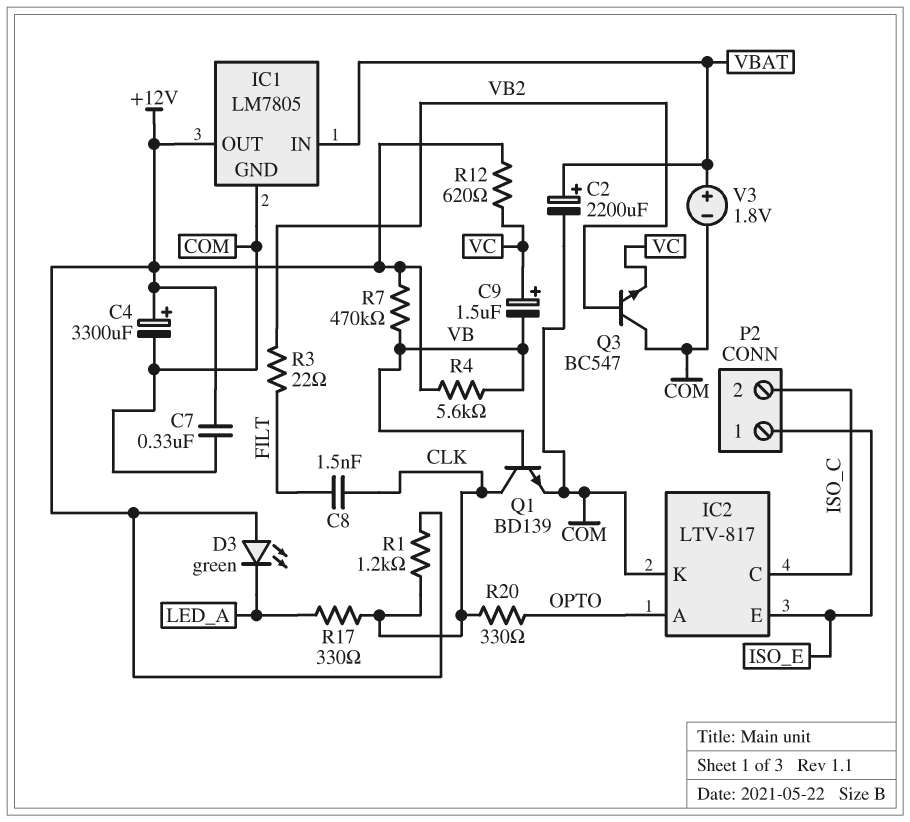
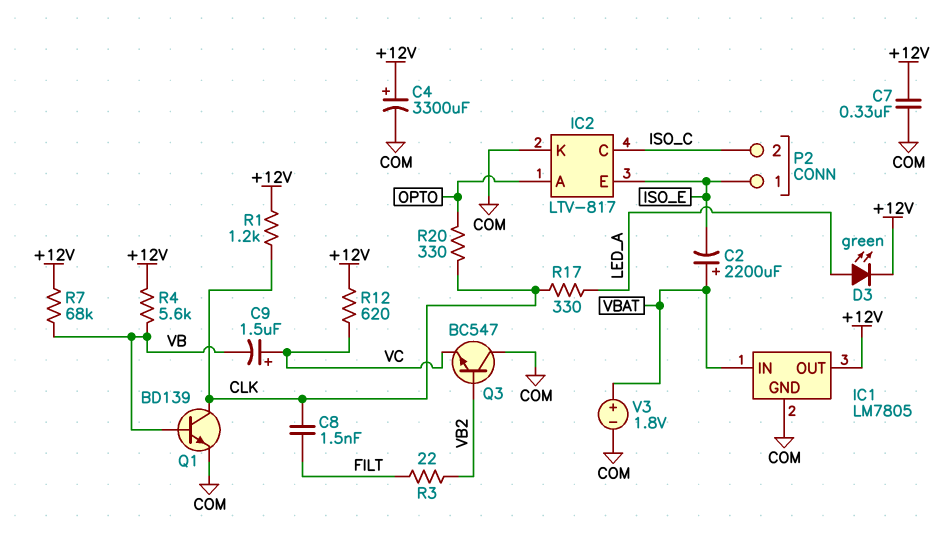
C2: 2200uF (plus VBAT, minus COM) -> 2200uF (plus VBAT, minus ISO_E)
D3: LED green (A +12V, K LED_A) -> LED green (A LED_A, K +12V)
R7: 470k (+12V, VB) -> 68k (+12V, VB)

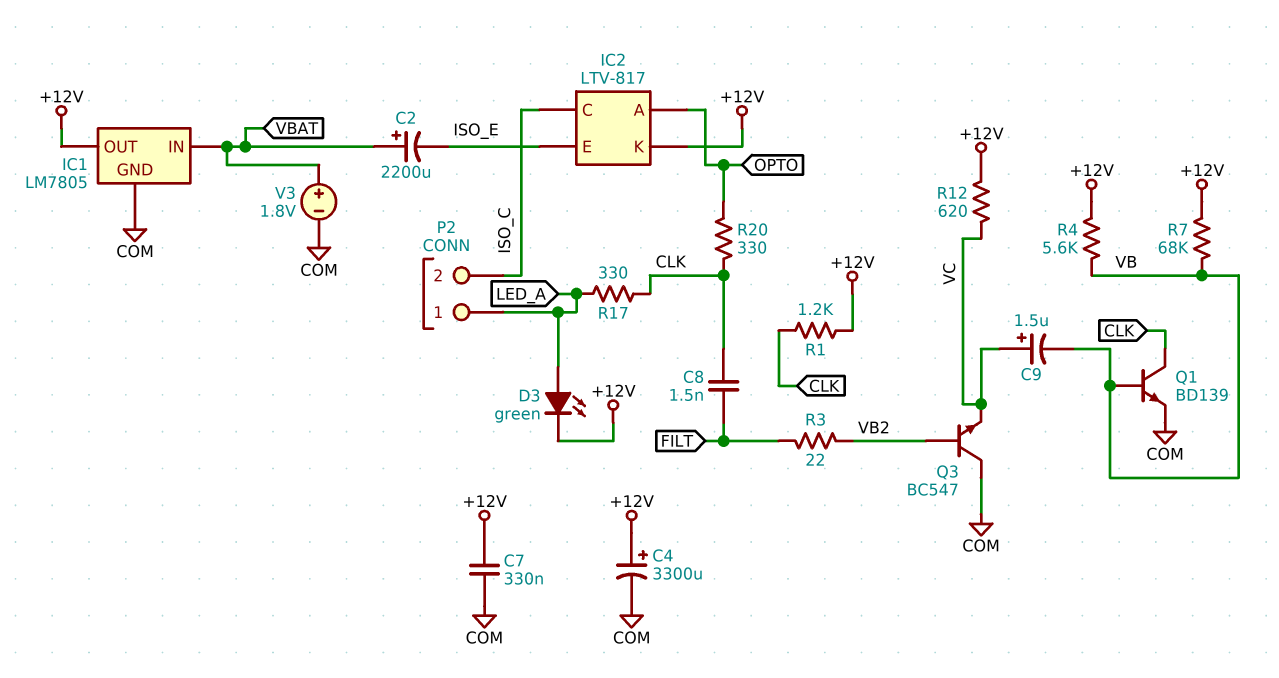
IC2 pin K: COM -> +12V
P2 pin 1: ISO_E -> LED_A

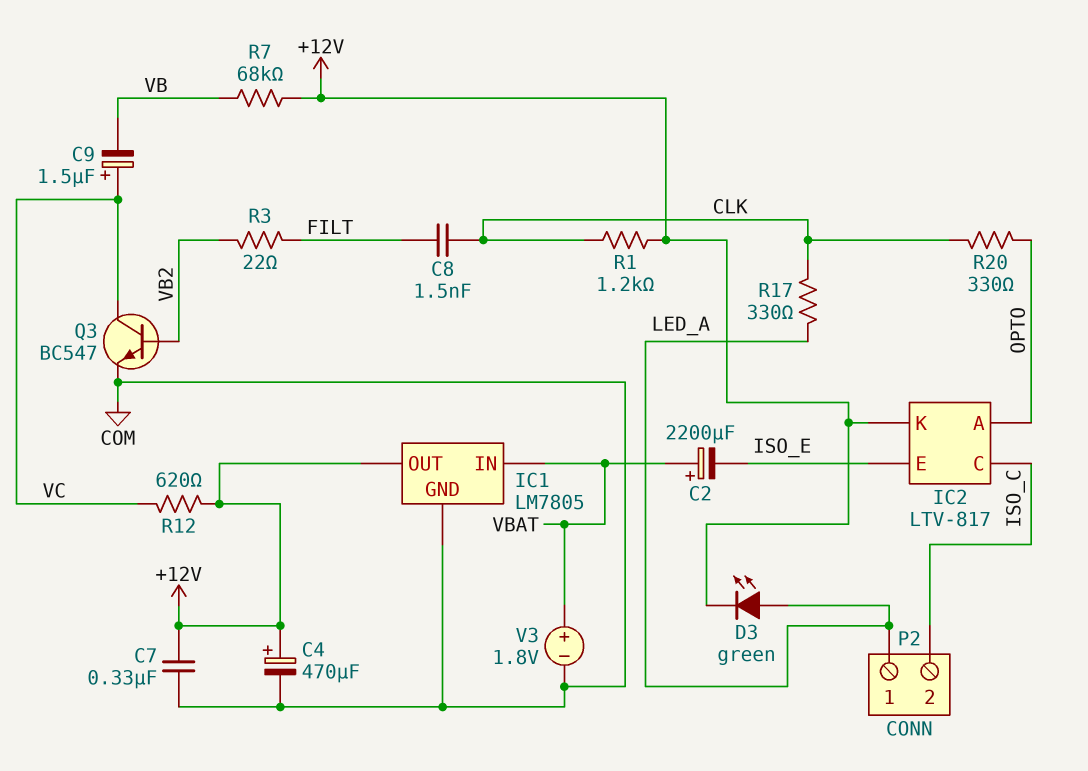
C4: 3300uF (plus +12V, minus COM) -> 470uF (plus +12V, minus COM)
Q1: NPN BD139 (B VB, C CLK, E COM) -> none
Q3: NPN BC547 (B VB2, C COM, E VC) -> NPN BC547 (B VB2, C VC, E COM)
R4: 5.6k (+12V, VB) -> none

